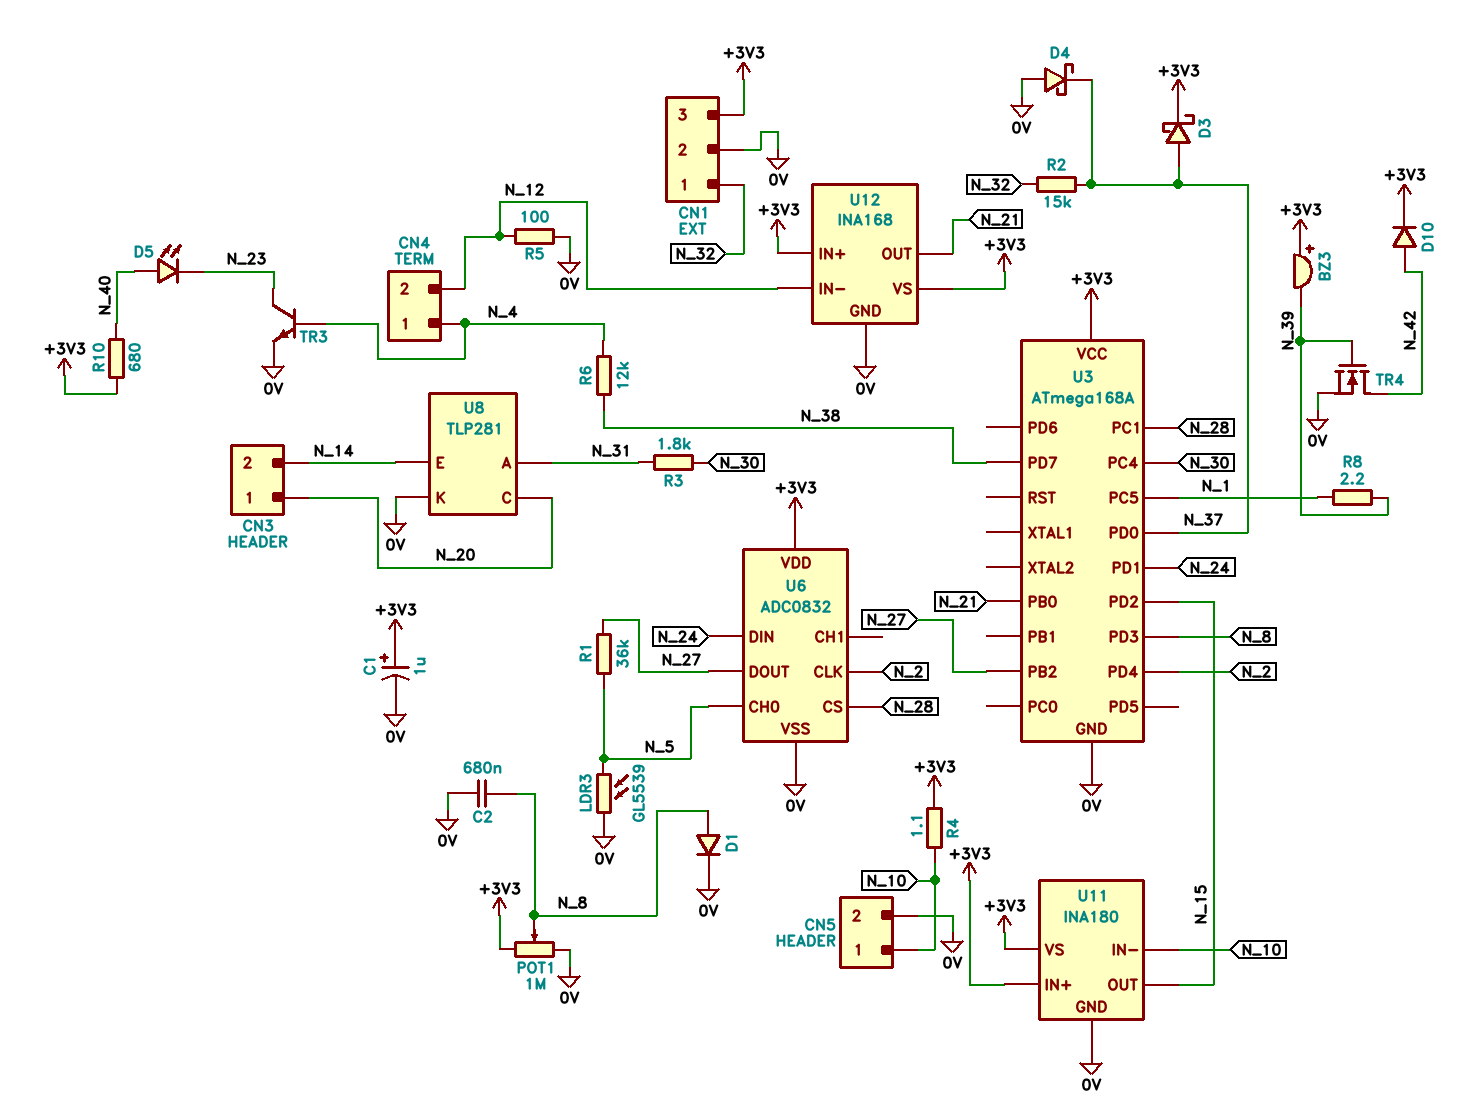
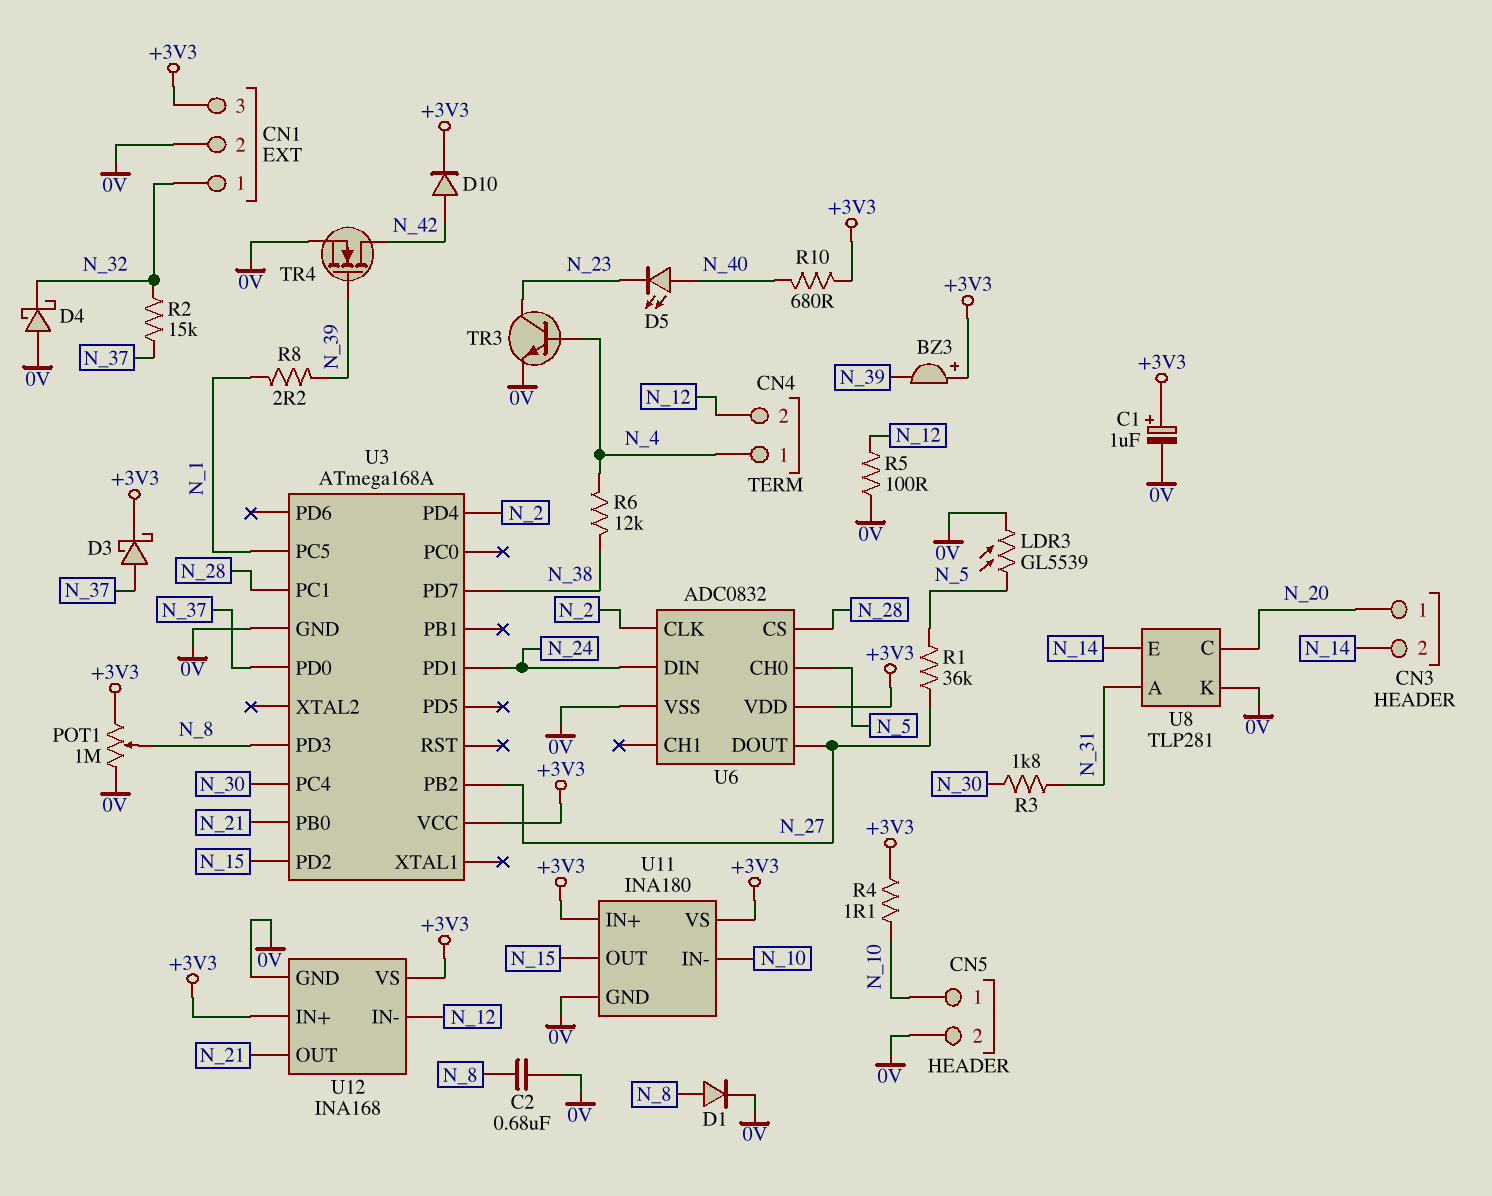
D4: schottky (A 0V, K N_37) -> schottky (A 0V, K N_32)

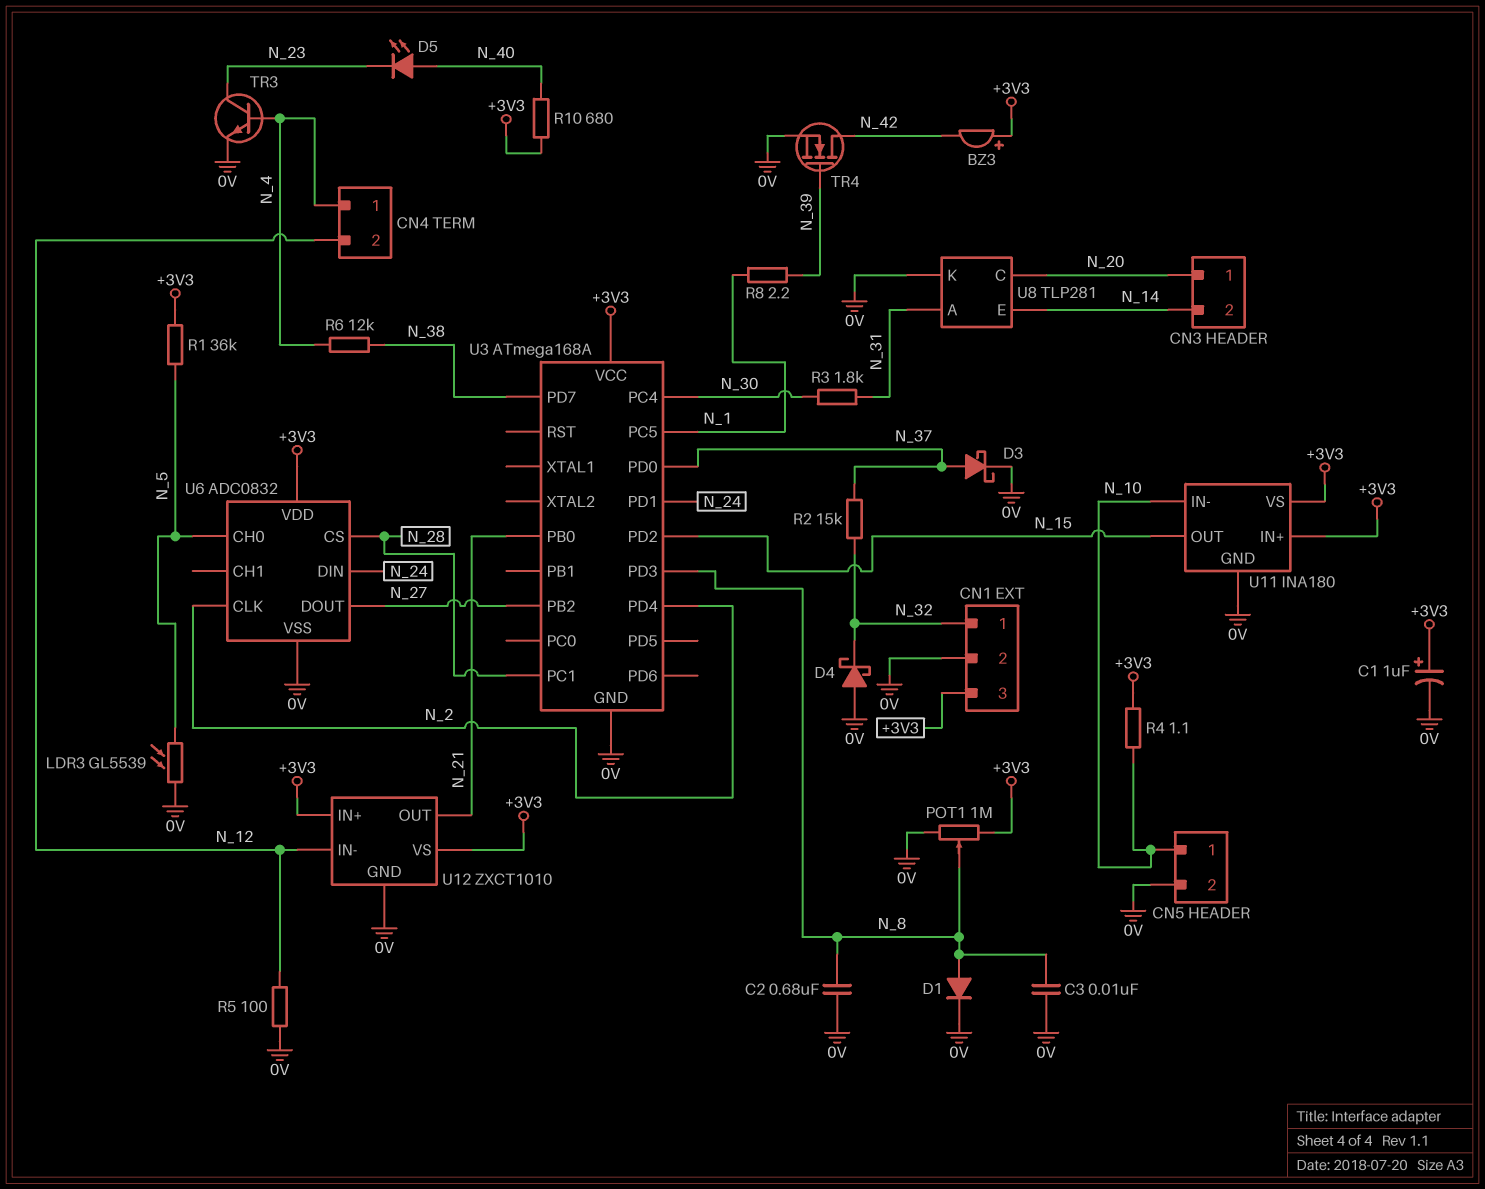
BZ3: buzzer (plus +3V3, minus N_39) -> buzzer (plus +3V3, minus N_42)
C3: none -> 10nF (0V, N_8)
D3: schottky (A N_37, K +3V3) -> schottky (A N_37, K 0V)
D10: diode (A N_42, K +3V3) -> none
R1: 36k (N_5, N_27) -> 36k (+3V3, N_5)
U12: INA168 -> ZXCT1010

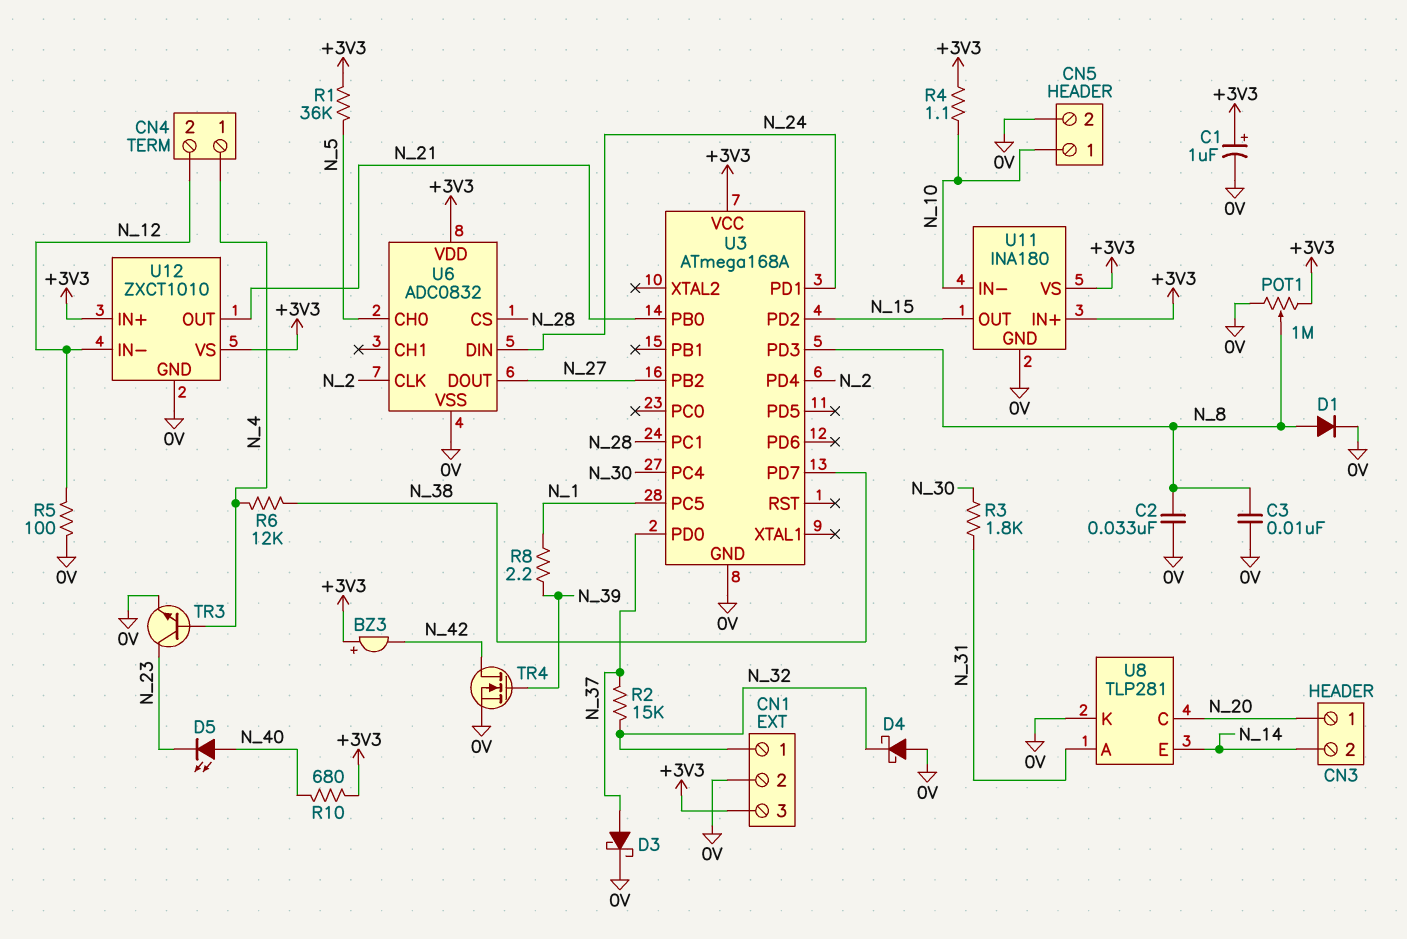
C2: 680nF (0V, N_8) -> 33nF (0V, N_8)
LDR3: GL5539 (0V, N_5) -> none

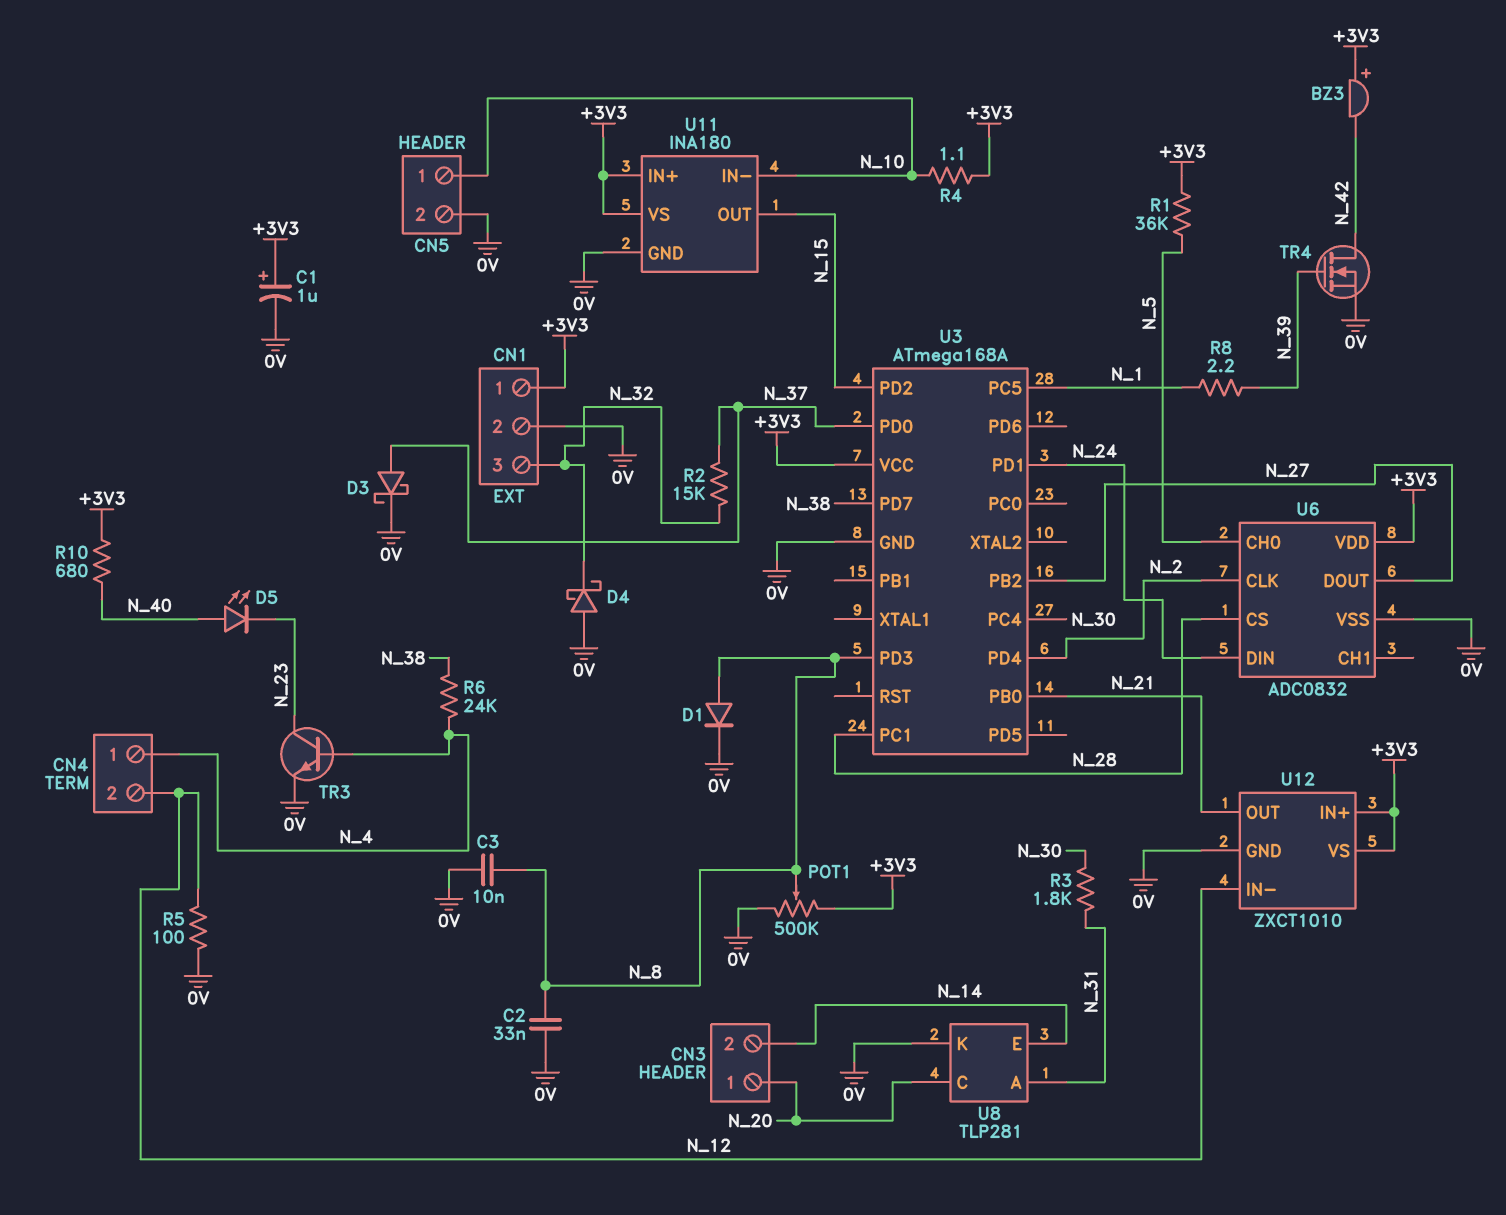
CN1 pin 1: N_32 -> +3V3
CN1 pin 3: +3V3 -> N_32
POT1: 1M (+3V3, 0V, wiper N_8) -> 500k (+3V3, 0V, wiper N_8)
R6: 12k (N_4, N_38) -> 24k (N_4, N_38)

